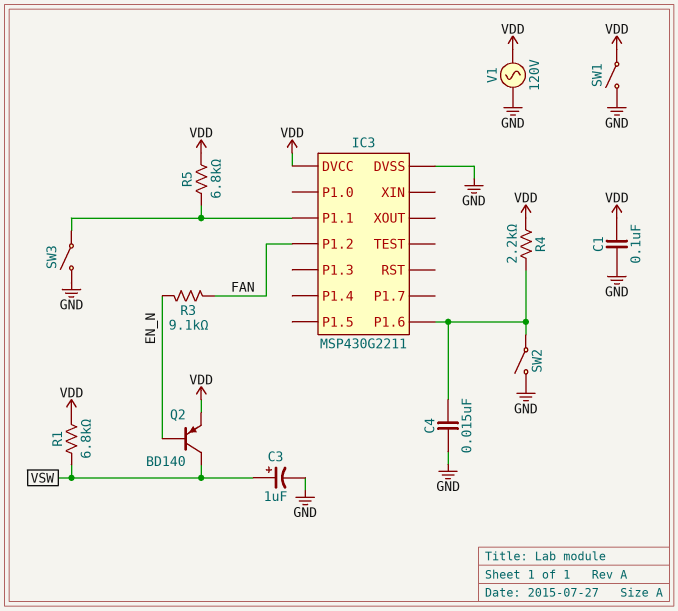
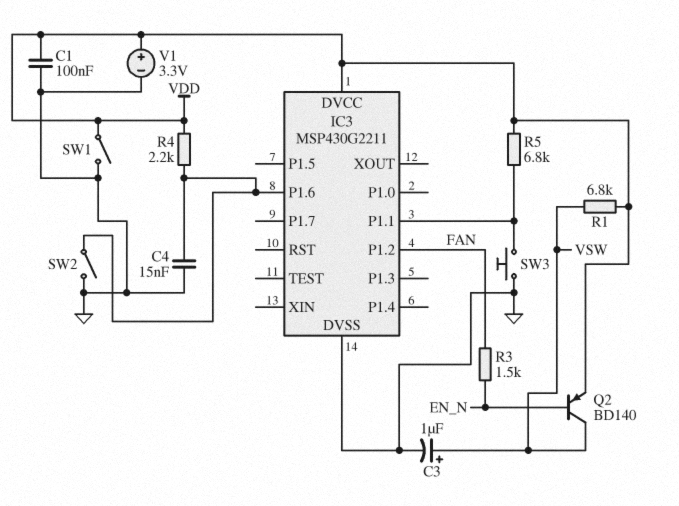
R3: 9.1k (EN_N, FAN) -> 1.5k (EN_N, FAN)
SW3: switch (GND, IC3/P1.1) -> button (GND, IC3/P1.1)
V1: AC 120V (GND, VDD) -> 3.3V (plus VDD, minus GND)

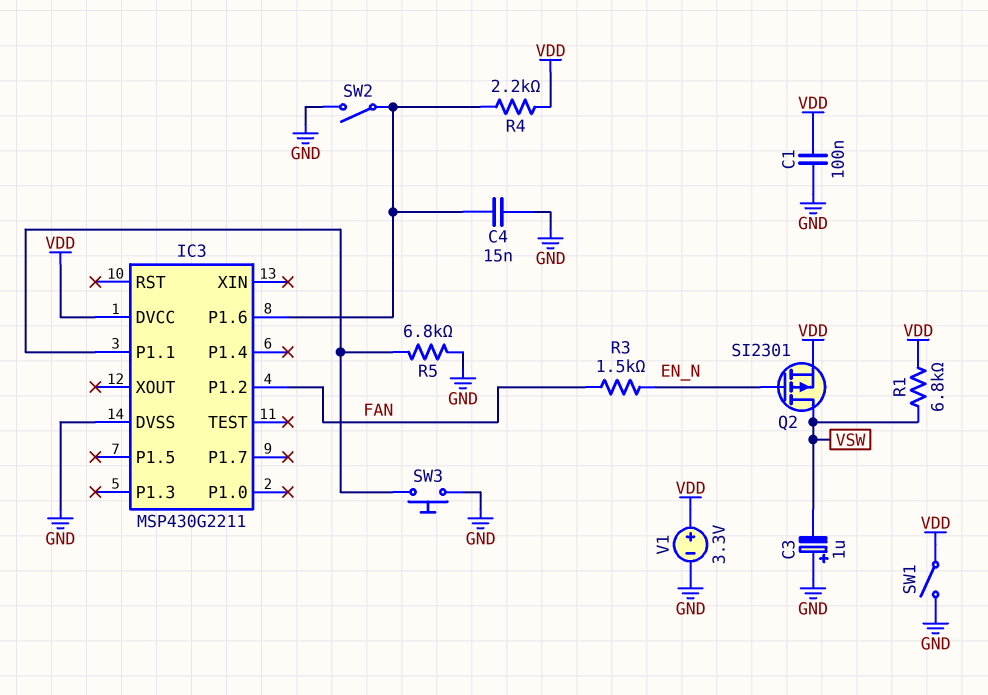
C3: 1uF (plus VSW, minus GND) -> 1uF (plus GND, minus VSW)
Q2: PNP BD140 (B EN_N, C VSW, E VDD) -> PMOS SI2301 (G EN_N, D VSW, S VDD)
R5: 6.8k (IC3/P1.1, VDD) -> 6.8k (GND, IC3/P1.1)

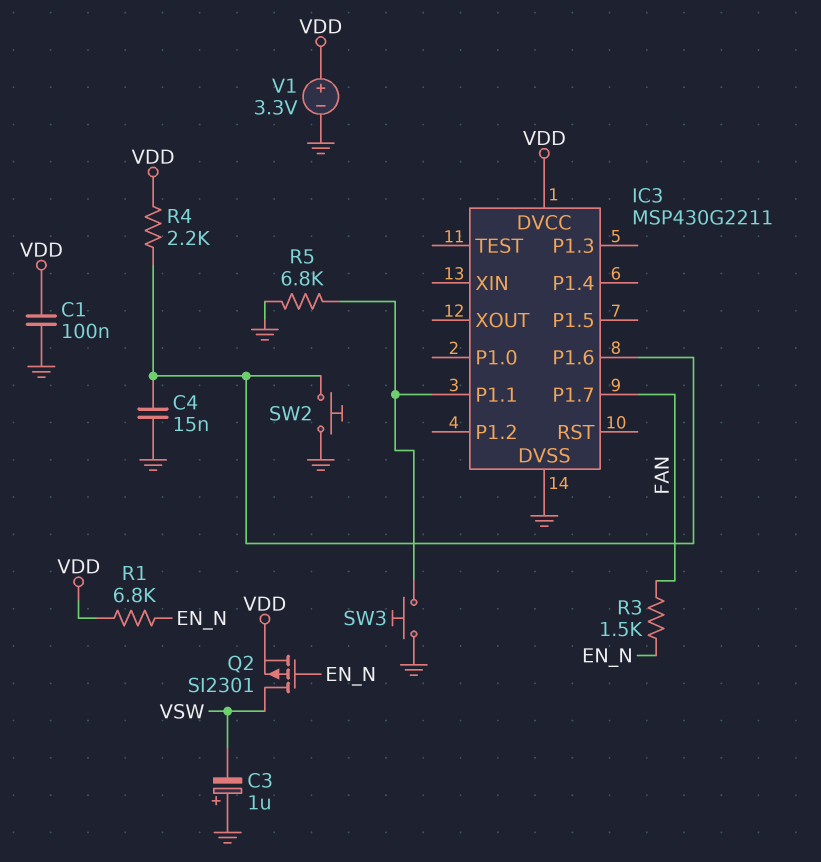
IC3 pin P1.2: FAN -> none
IC3 pin P1.7: none -> FAN
R1: 6.8k (VDD, VSW) -> 6.8k (EN_N, VDD)
SW1: switch (GND, VDD) -> none
SW2: switch (GND, IC3/P1.6) -> button (GND, IC3/P1.6)

